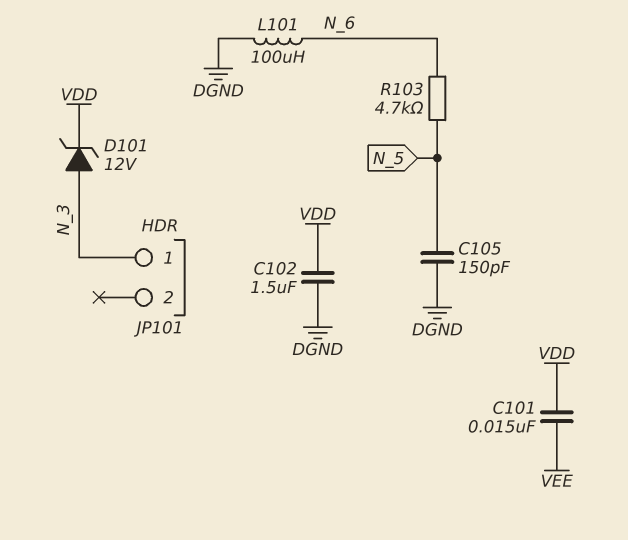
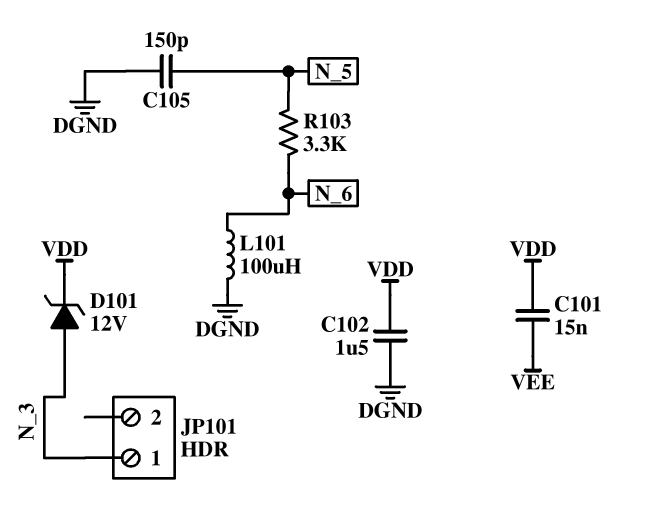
R103: 4.7k (N_5, N_6) -> 3.3k (N_5, N_6)

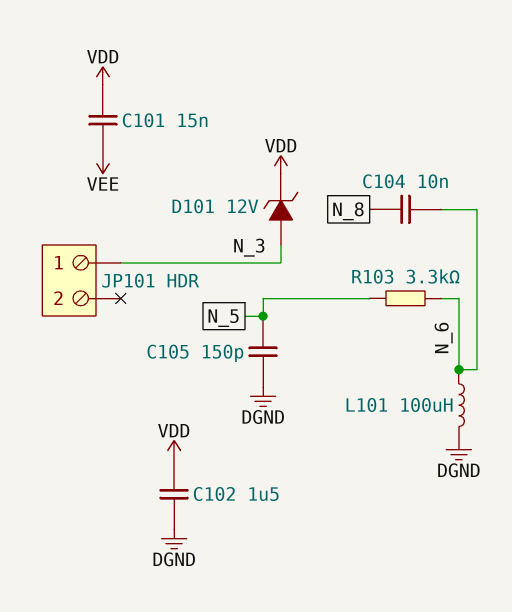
C104: none -> 10nF (N_6, N_8)

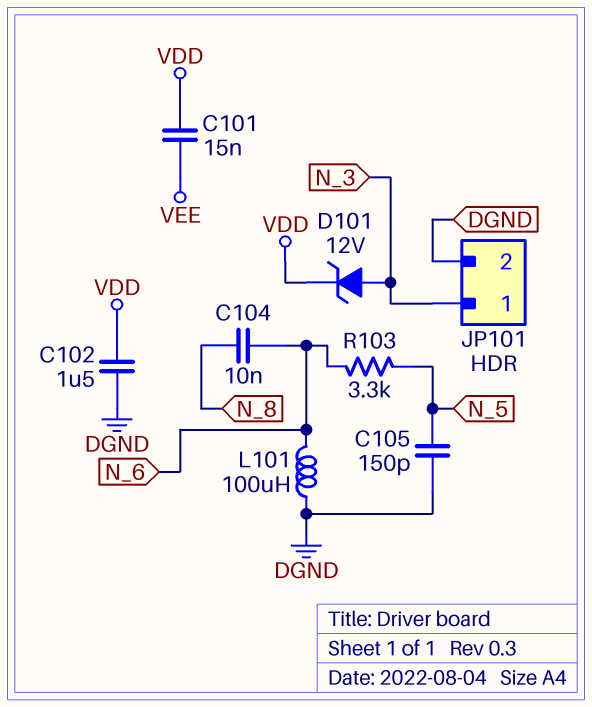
JP101 pin 2: none -> DGND

